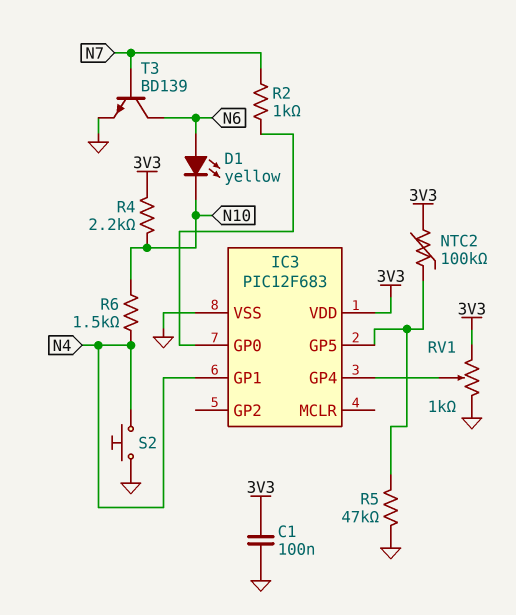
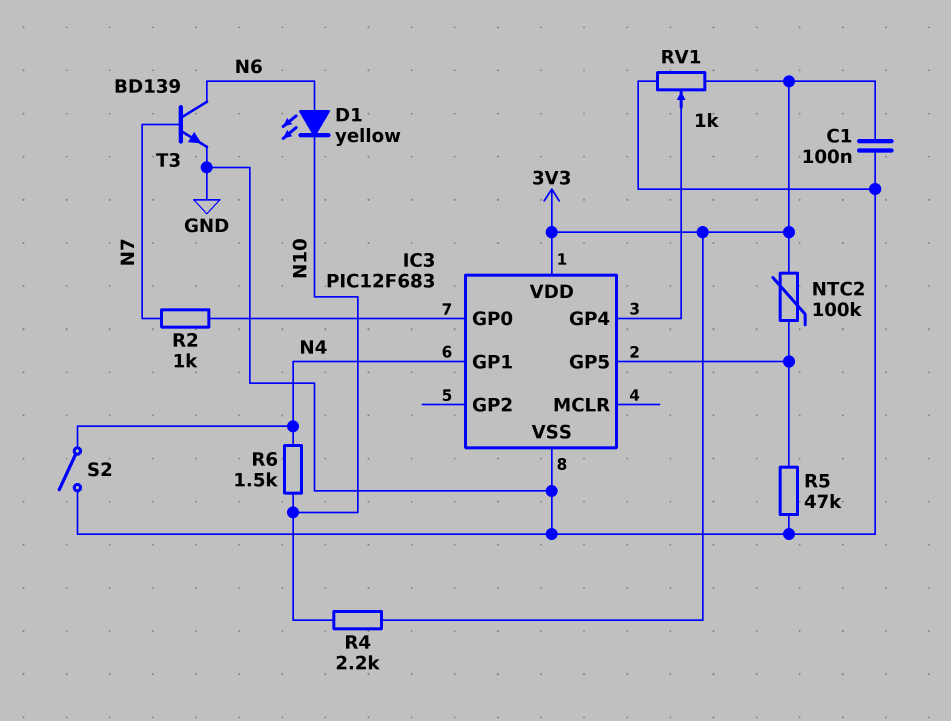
S2: button (GND, N4) -> switch (GND, N4)

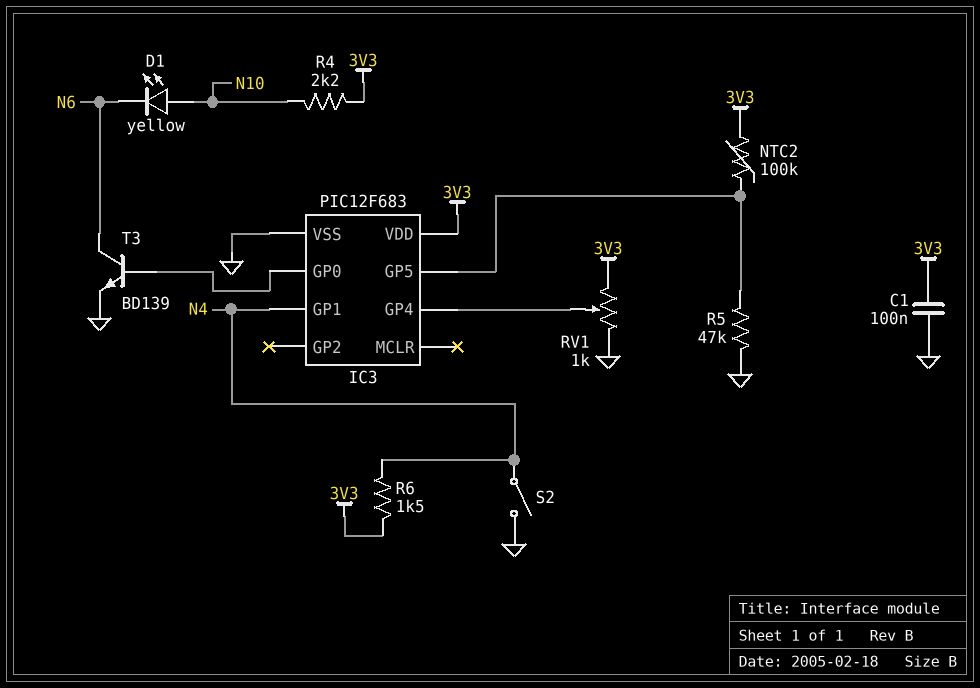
D1: LED yellow (A N6, K N10) -> LED yellow (A N10, K N6)
R2: 1k (IC3/GP0, N7) -> none
R6: 1.5k (N4, N10) -> 1.5k (3V3, N4)
T3: NPN BD139 (B N7, C N6, E GND) -> NPN BD139 (B IC3/GP0, C N6, E GND)

